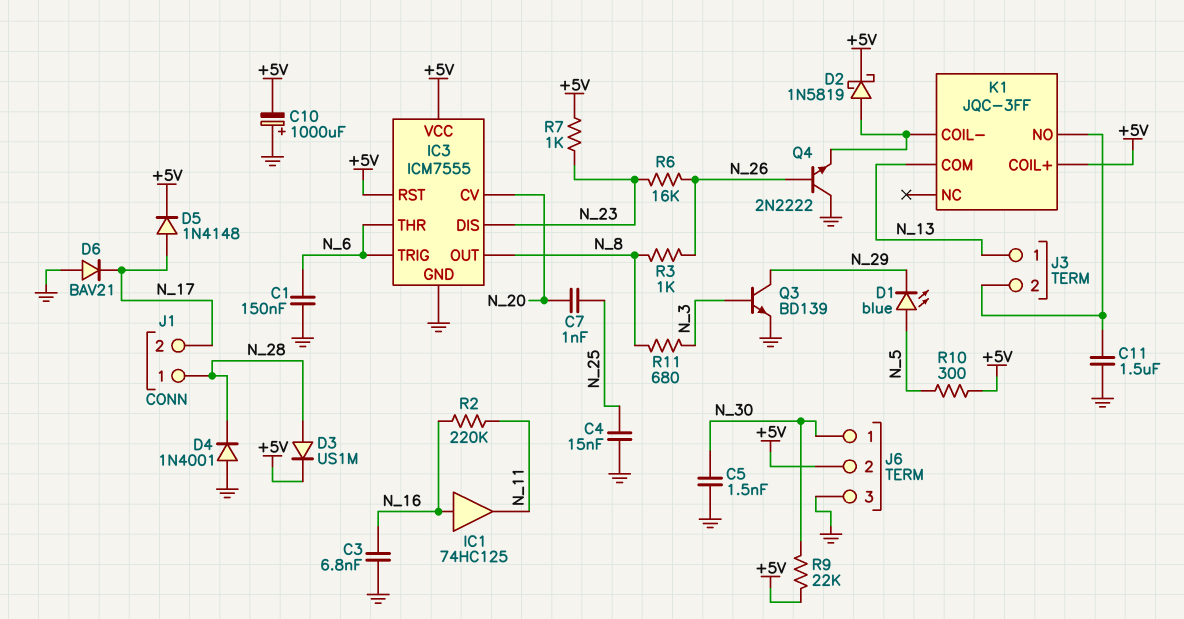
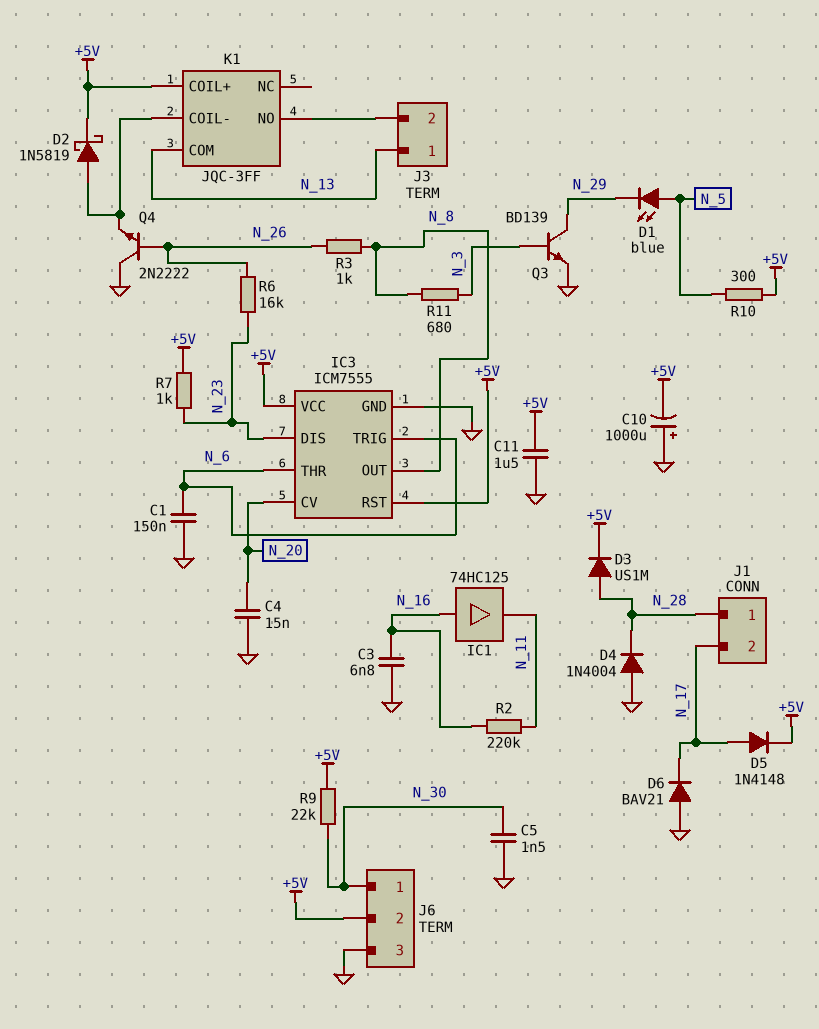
C4: 15nF (GND, N_25) -> 15nF (GND, N_20)
C7: 1nF (N_20, N_25) -> none
C11: 1.5uF (GND, J3/2) -> 1.5uF (+5V, GND)
D4: diode 1N4001 (A GND, K N_28) -> diode 1N4004 (A GND, K N_28)

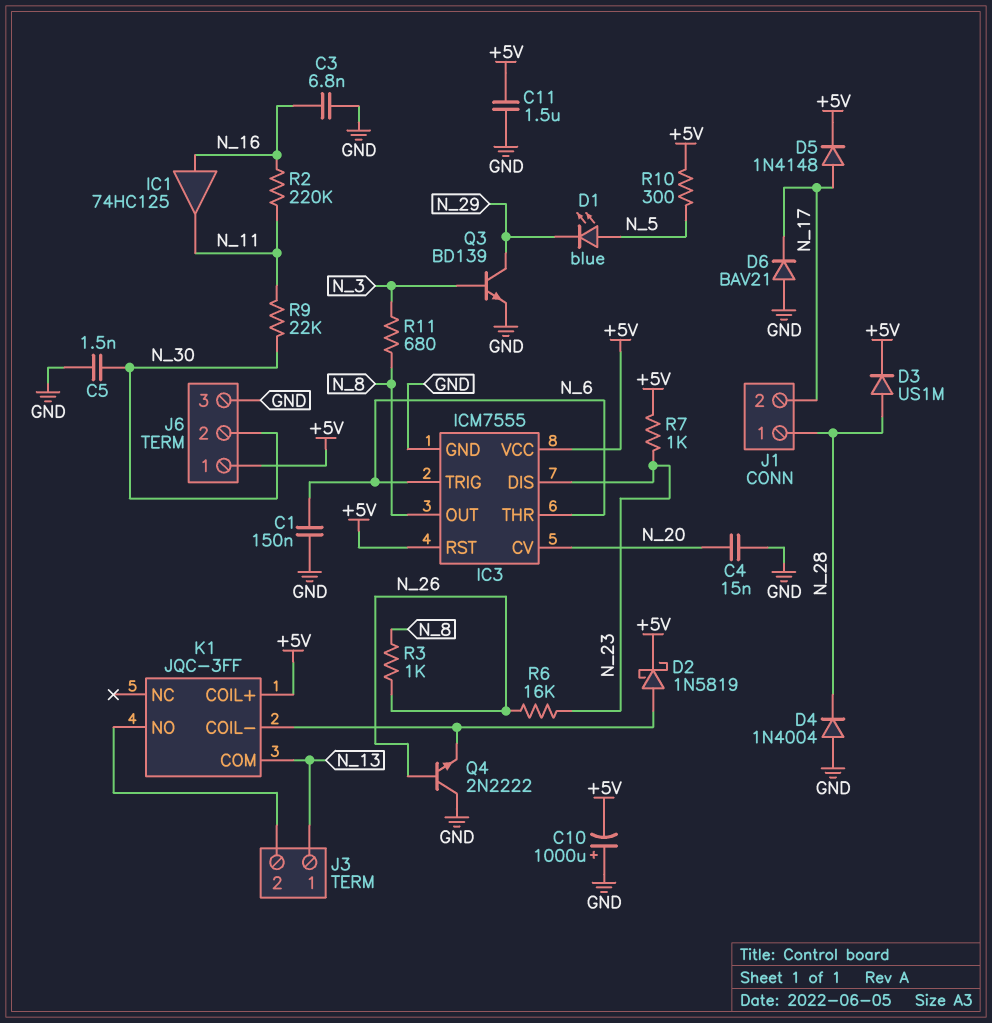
J6 pin 1: N_30 -> +5V
J6 pin 2: +5V -> N_30
R9: 22k (+5V, N_30) -> 22k (N_11, N_30)

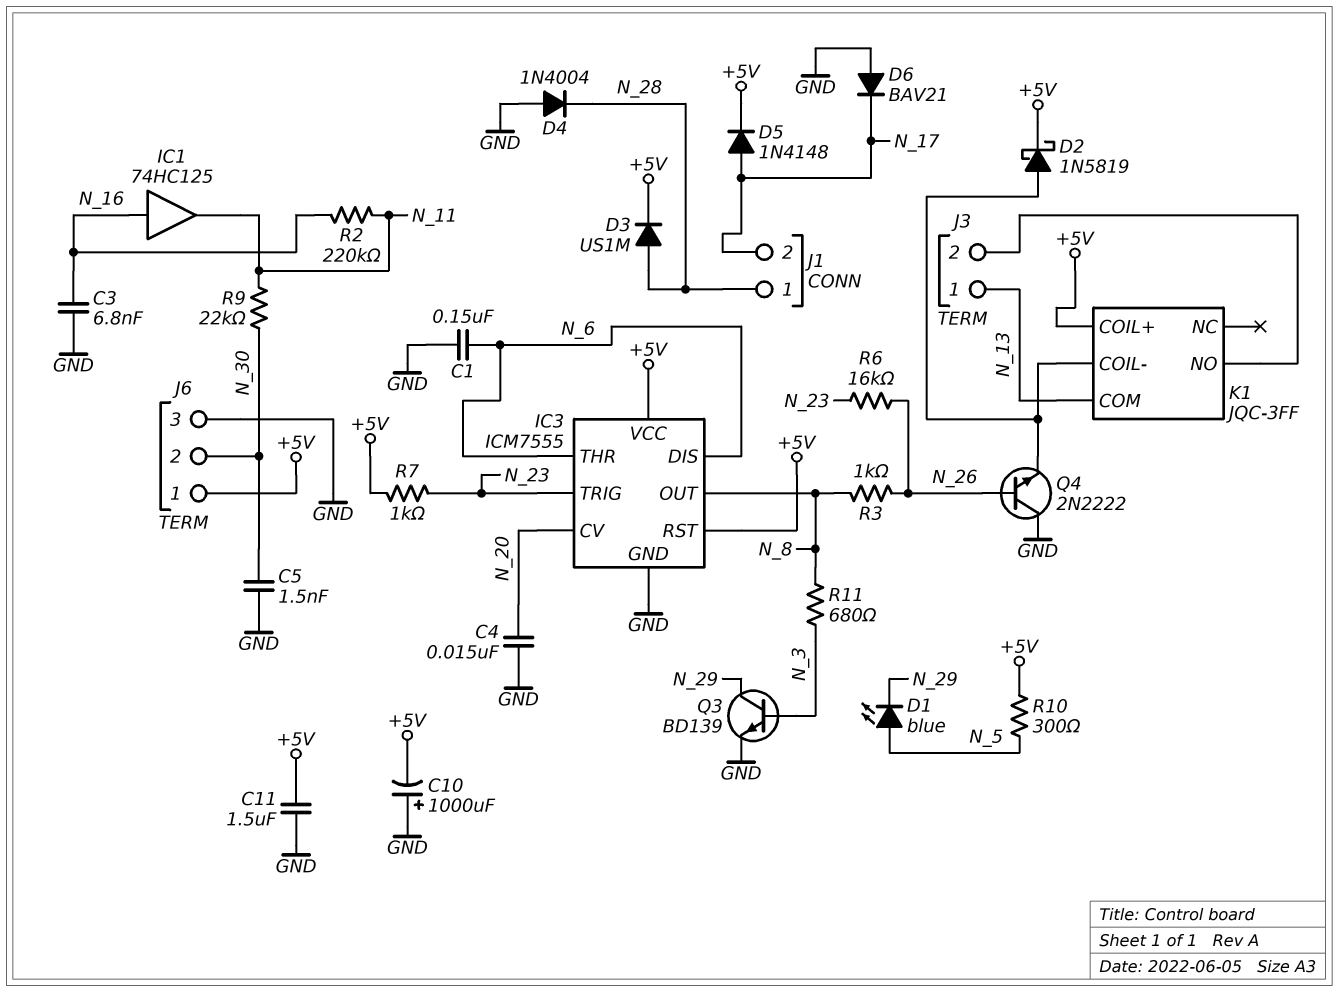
IC3 pin DIS: N_23 -> N_6
IC3 pin TRIG: N_6 -> N_23

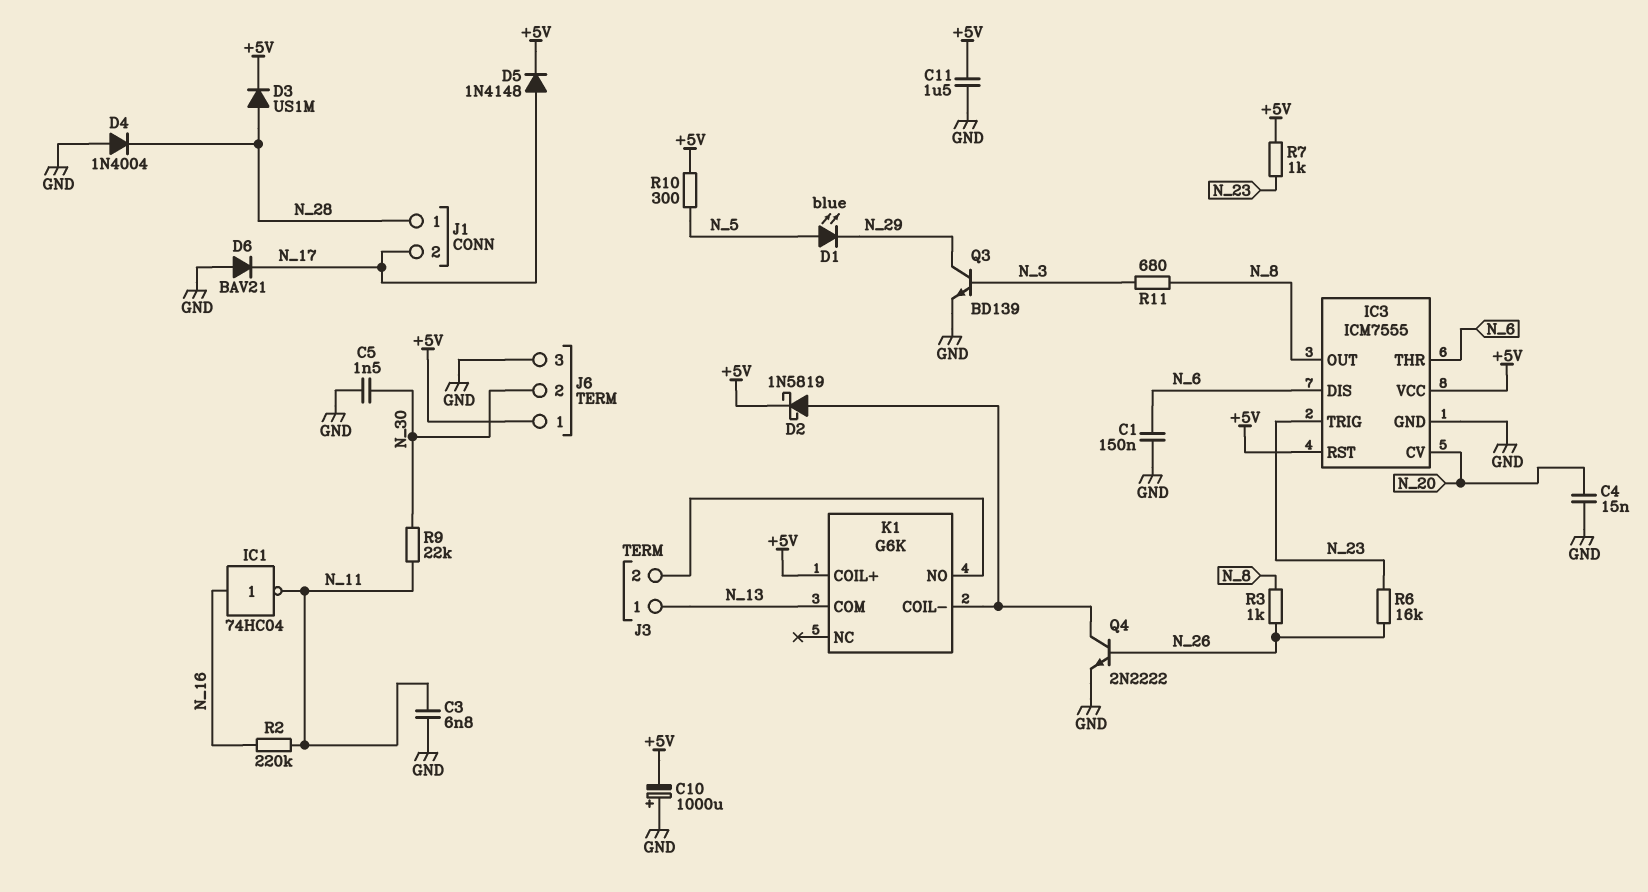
C3: 6.8nF (GND, N_16) -> 6.8nF (GND, N_11)
IC1: buffer 74HC125 (in N_16, out N_11) -> NOT 74HC04 (in N_16, out N_11)
K1: JQC-3FF -> G6K
Q4: NPN 2N2222 (B N_26, C GND, E K1/COIL-) -> NPN 2N2222 (B N_26, C K1/COIL-, E GND)

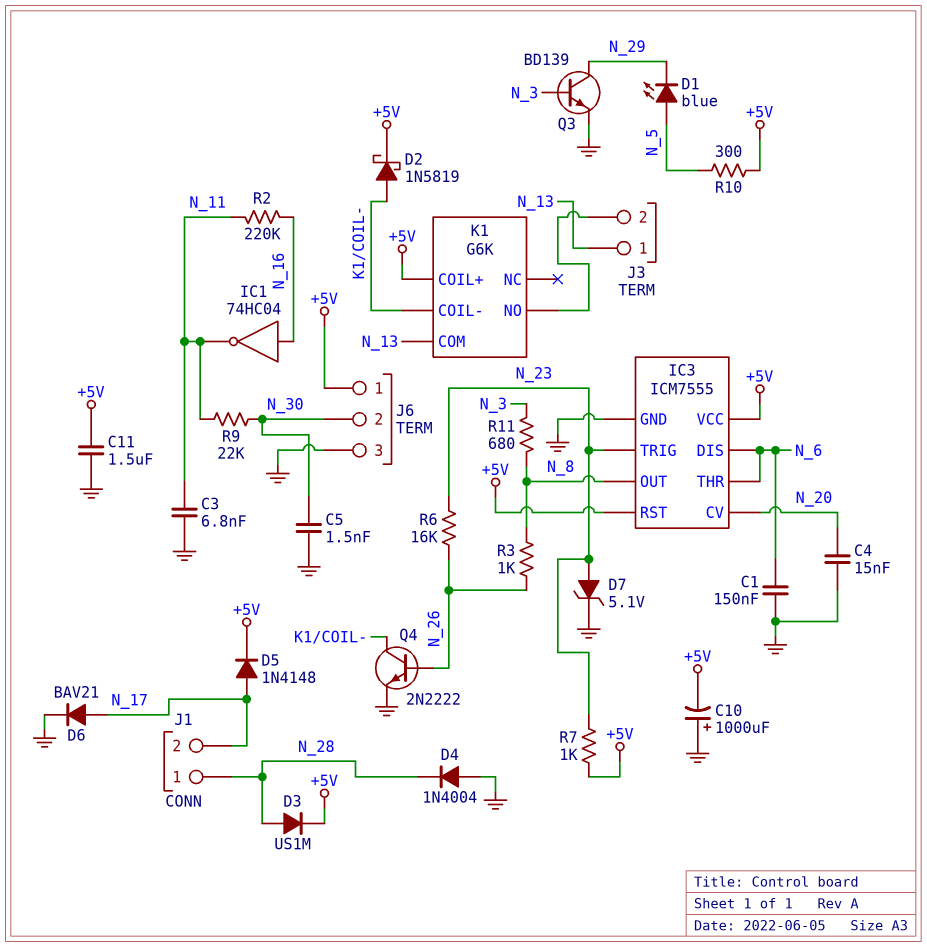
D6: diode BAV21 (A GND, K N_17) -> diode BAV21 (A N_17, K GND)
D7: none -> zener 5.1V (A N_23, K GND)

